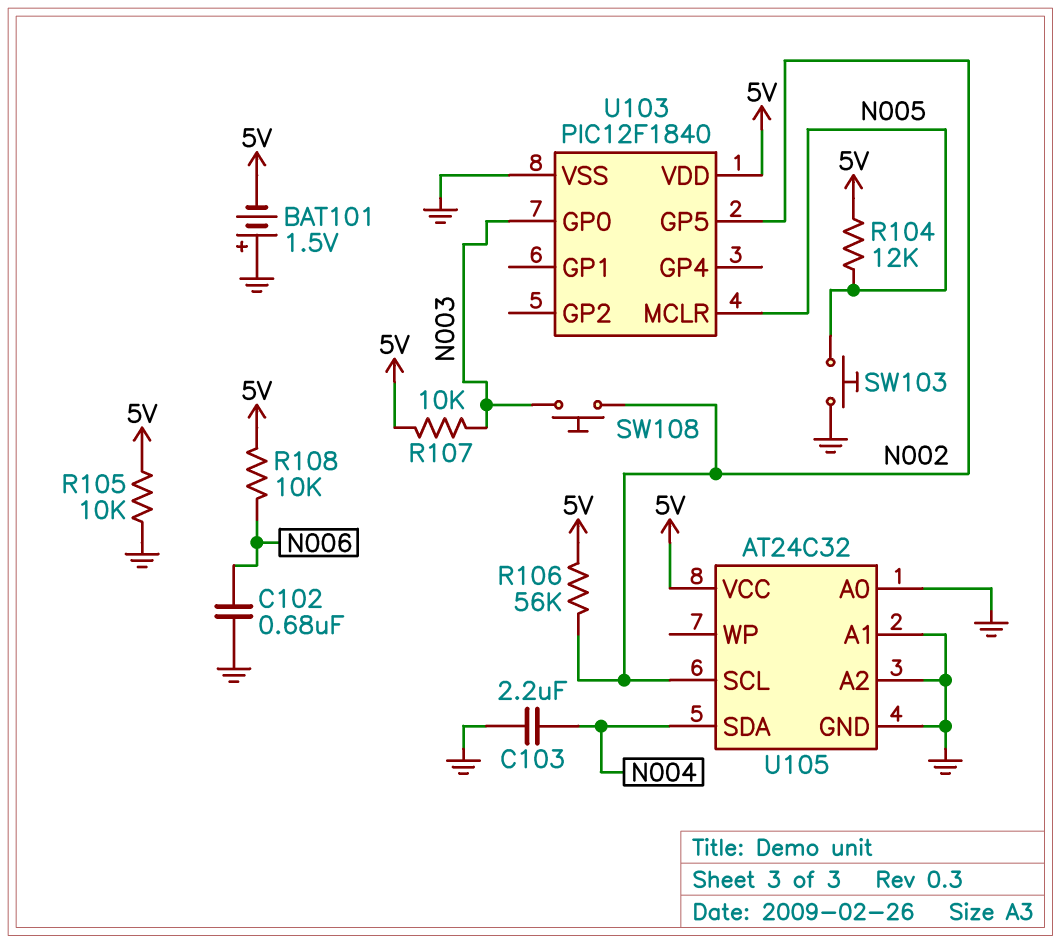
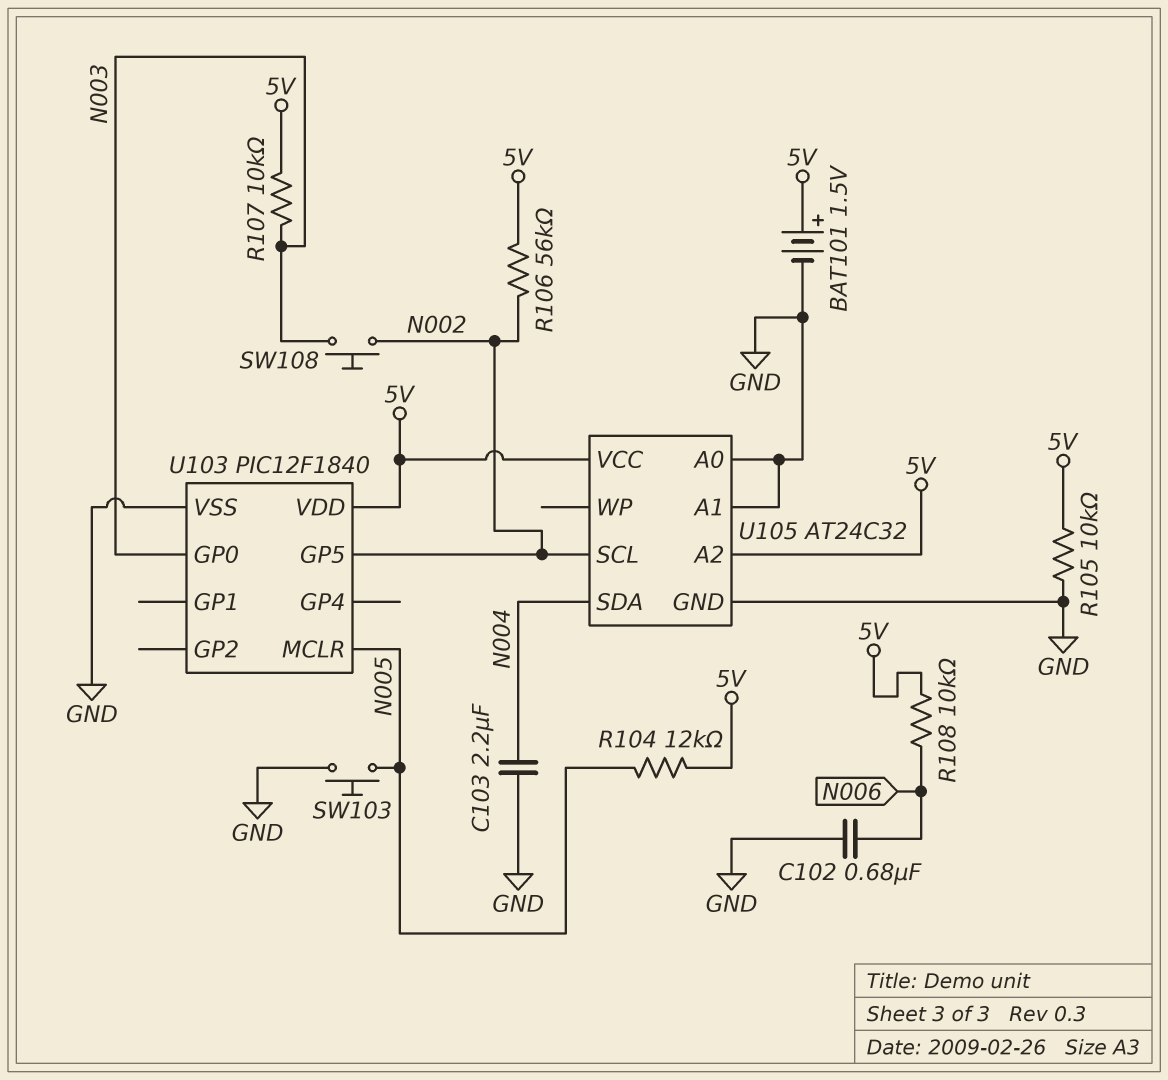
BAT101: 1.5V (plus GND, minus 5V) -> 1.5V (plus 5V, minus GND)
U105 pin A2: GND -> 5V

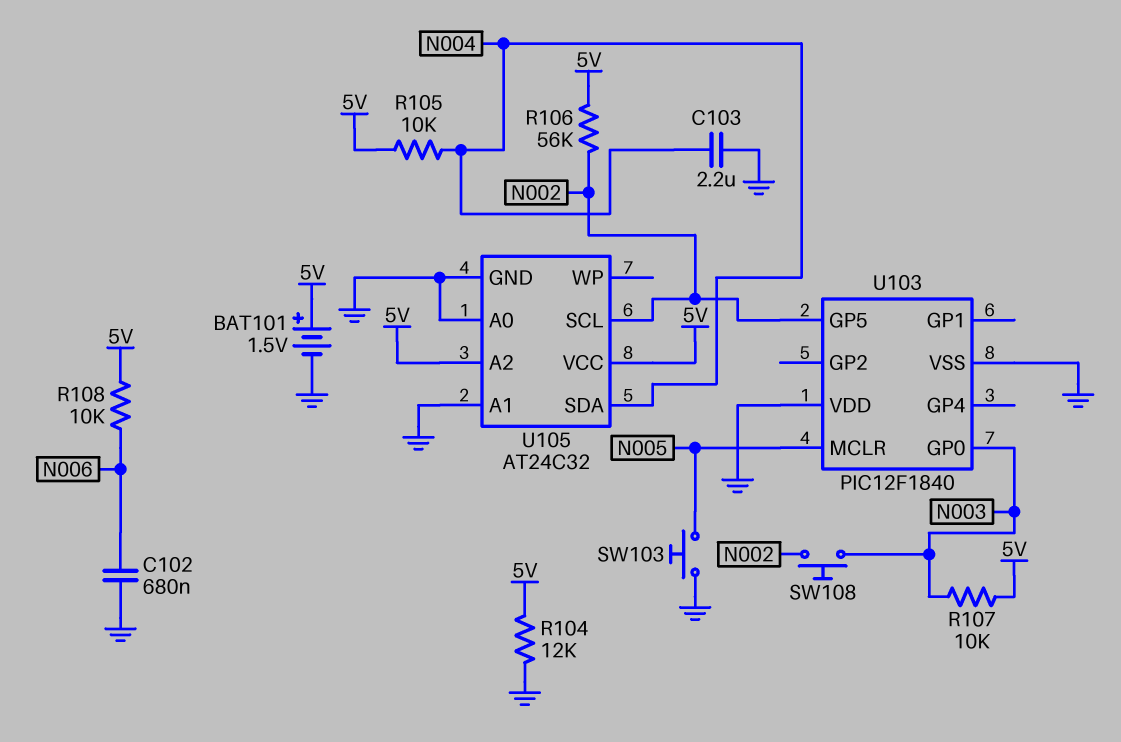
R104: 12k (5V, N005) -> 12k (5V, GND)
R105: 10k (5V, GND) -> 10k (5V, N004)
U103 pin VDD: 5V -> GND

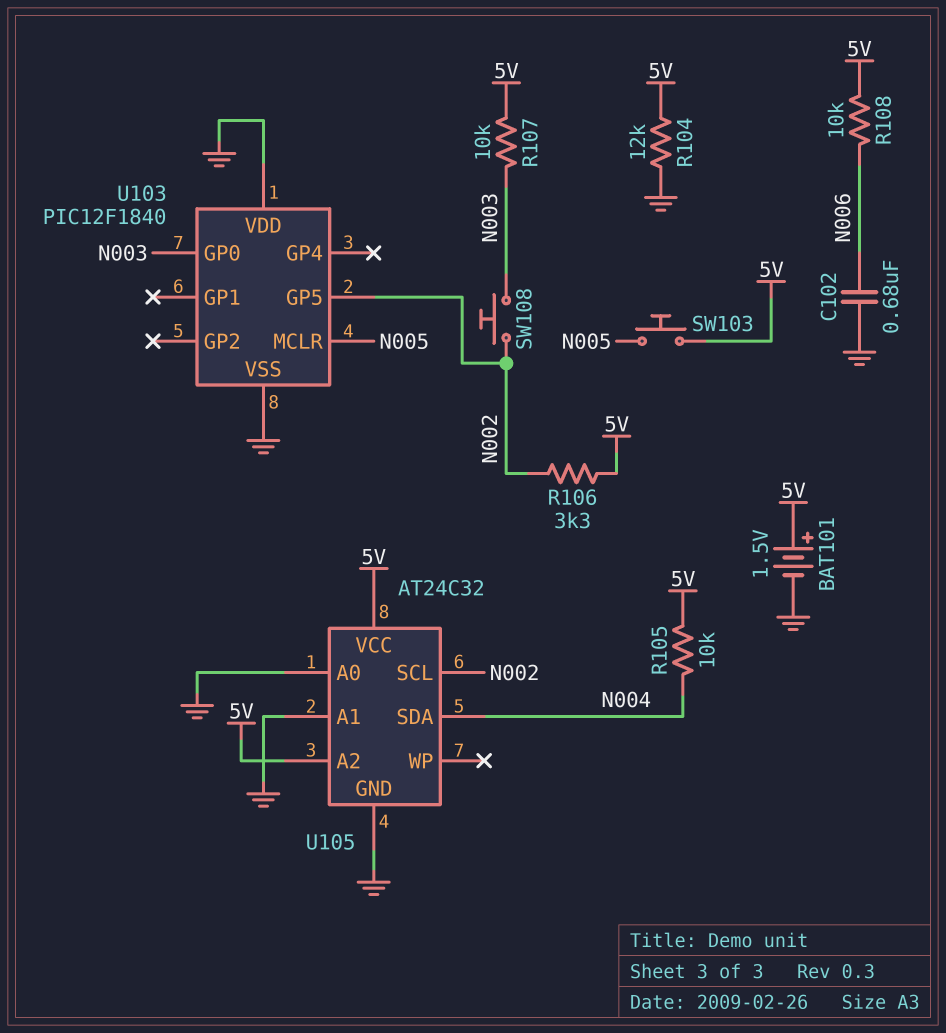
C103: 2.2uF (GND, N004) -> none
R106: 56k (5V, N002) -> 3.3k (5V, N002)
SW103: button (GND, N005) -> button (5V, N005)

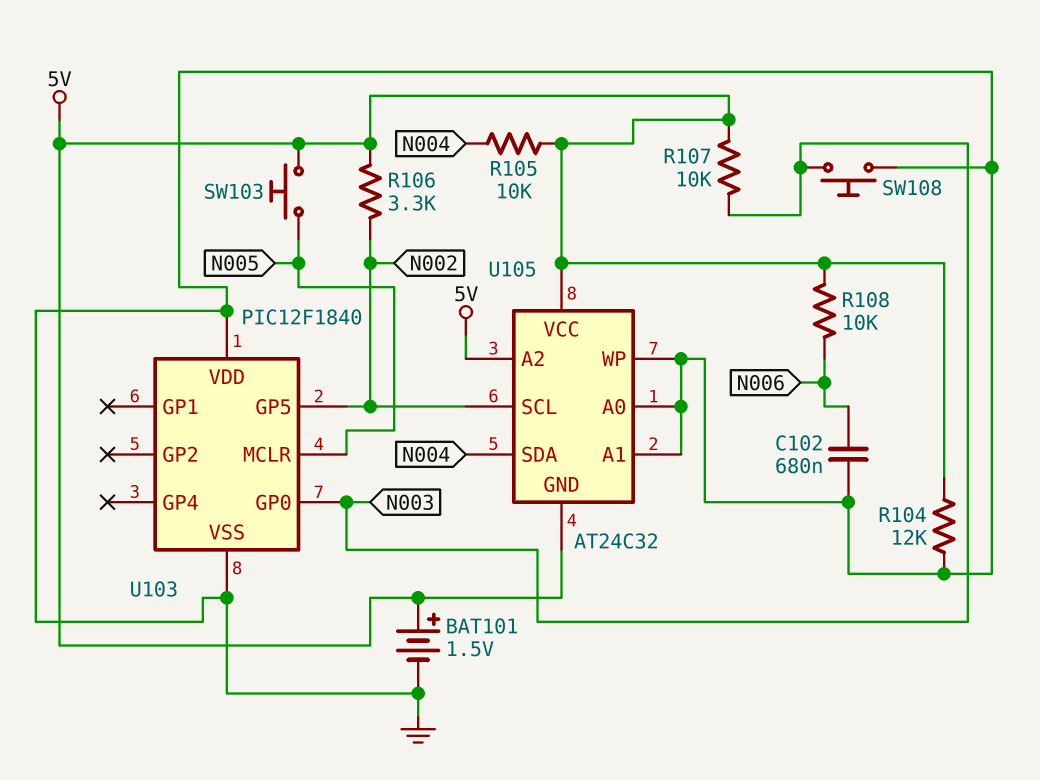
SW108: button (N002, N003) -> button (GND, N003)
U105 pin GND: GND -> 5V
U105 pin WP: none -> GND

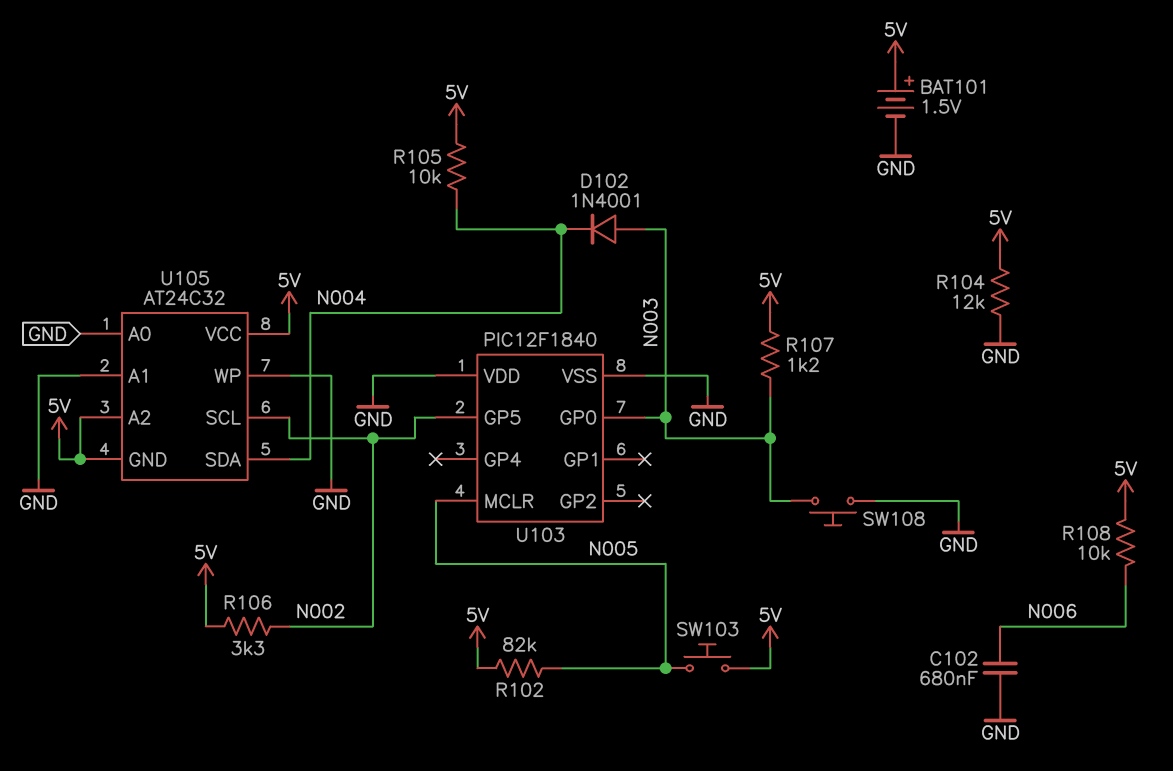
D102: none -> diode 1N4001 (A N003, K N004)
R102: none -> 82k (5V, N005)
R107: 10k (5V, N003) -> 1.2k (5V, N003)

